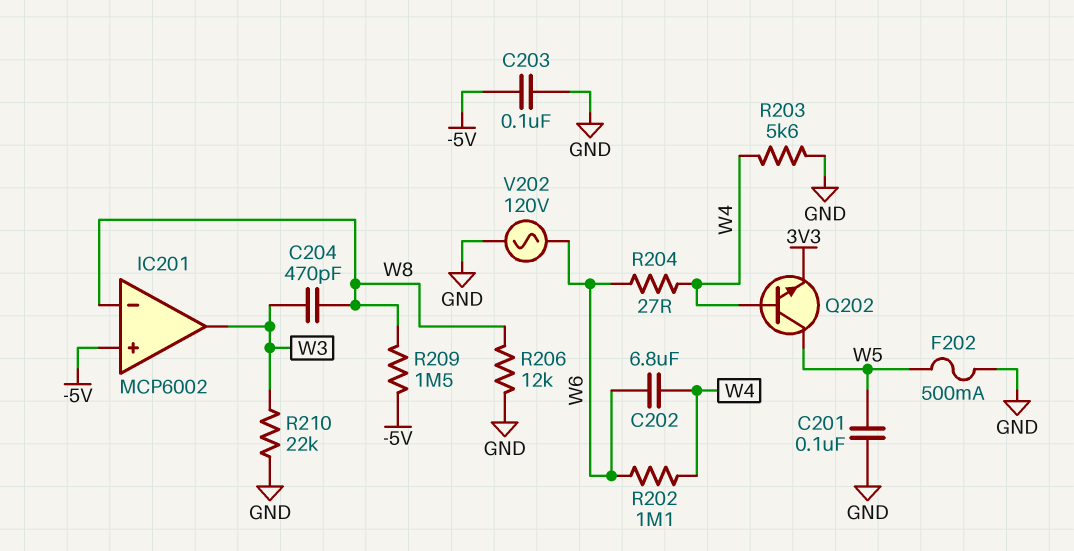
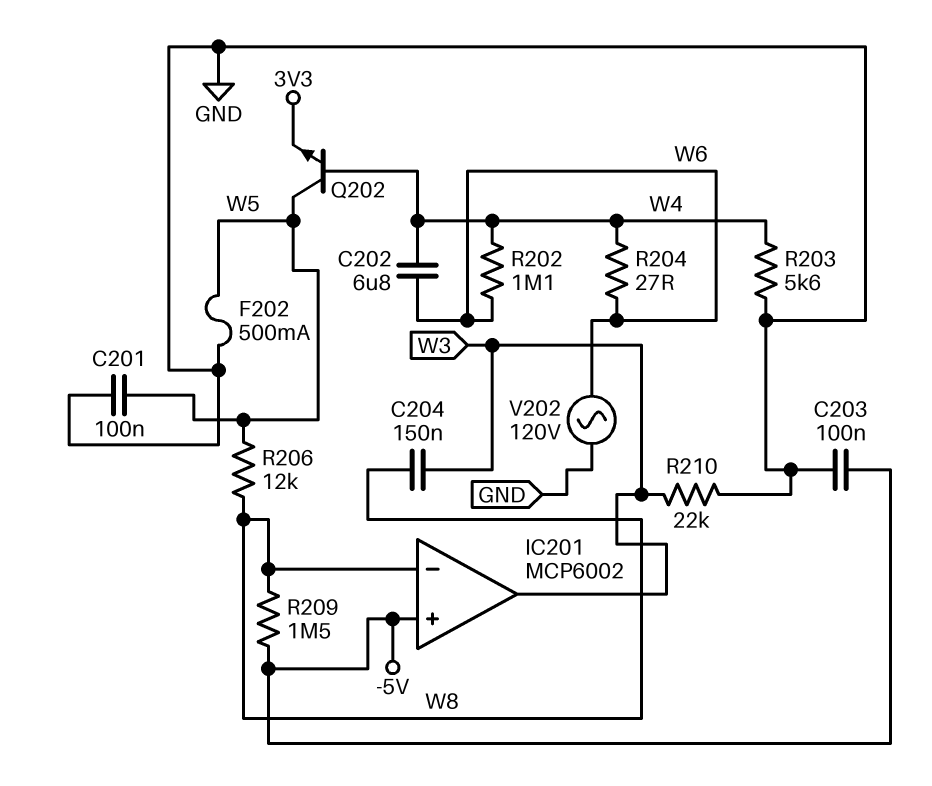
C204: 470pF (W3, W8) -> 150nF (W3, W8)
R206: 12k (GND, W8) -> 12k (W5, W8)

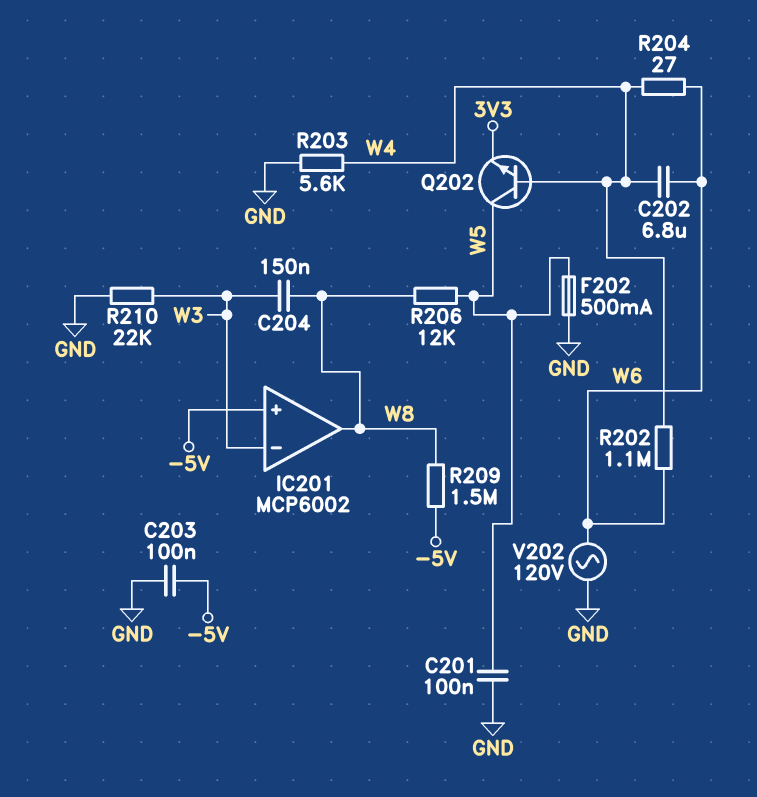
IC201 pin in-: W8 -> W3
IC201 pin out: W3 -> W8

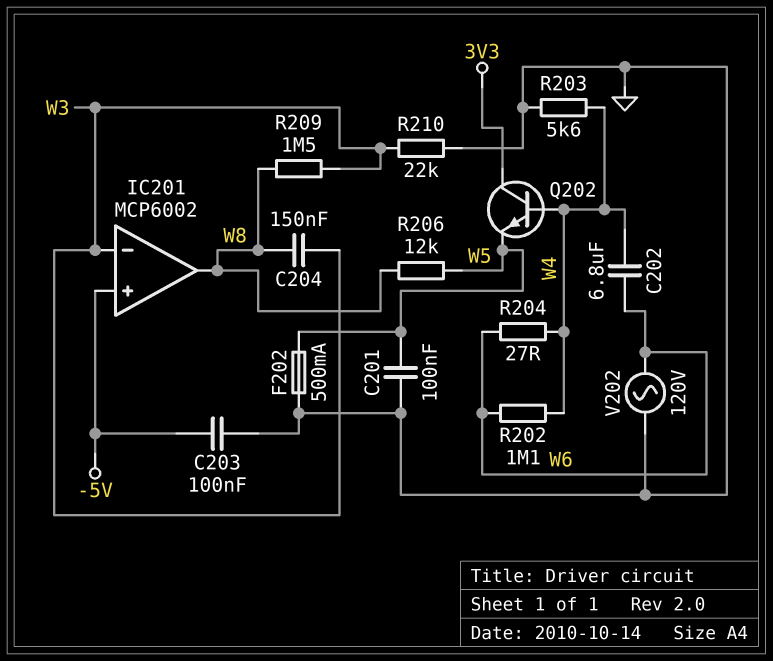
Q202: NPN (B W4, C W5, E 3V3) -> NPN (B W4, C 3V3, E W5)
R209: 1.5M (-5V, W8) -> 1.5M (W3, W8)

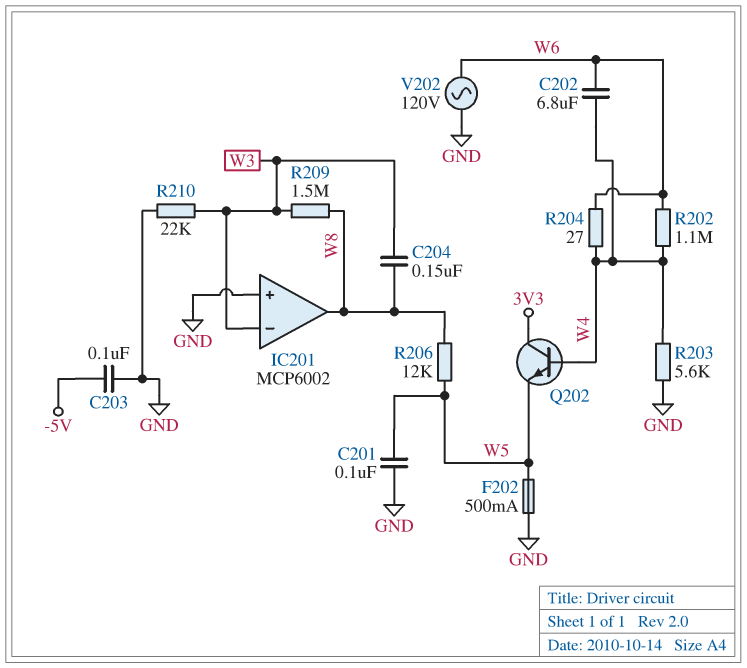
IC201 pin in+: -5V -> GND

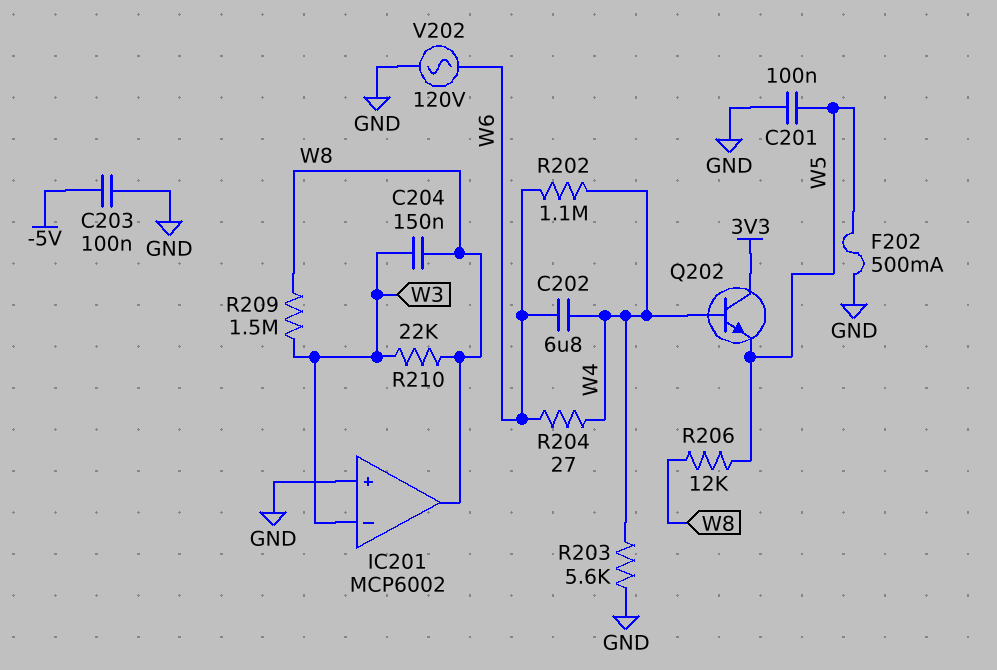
R210: 22k (GND, W3) -> 22k (W3, W8)

